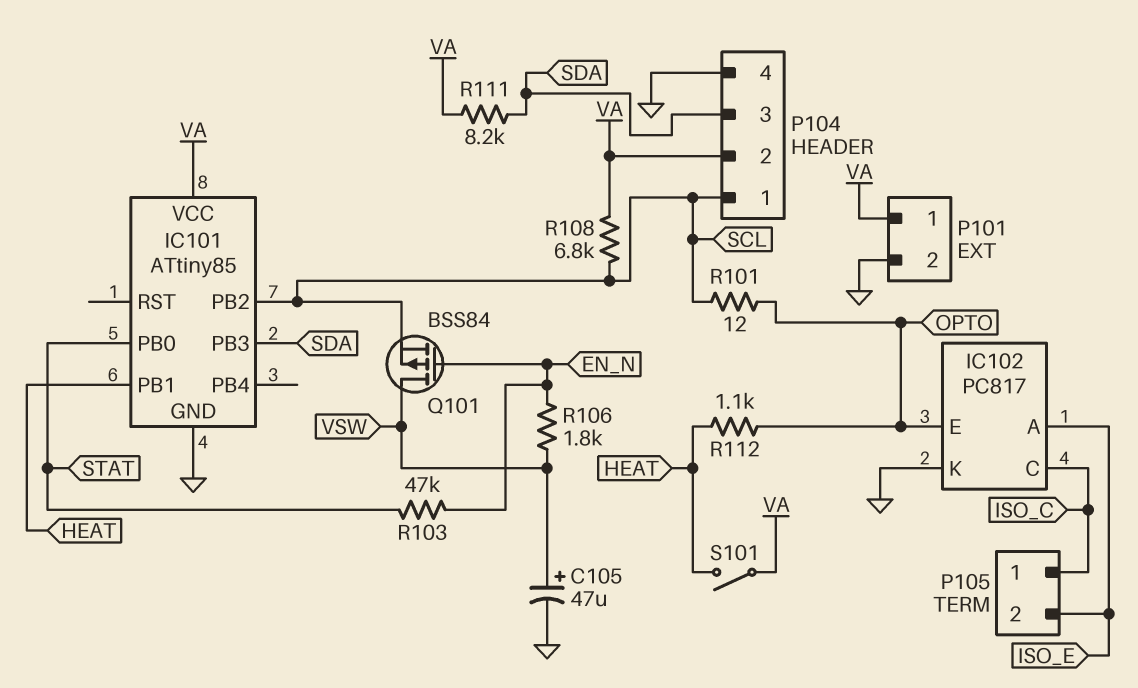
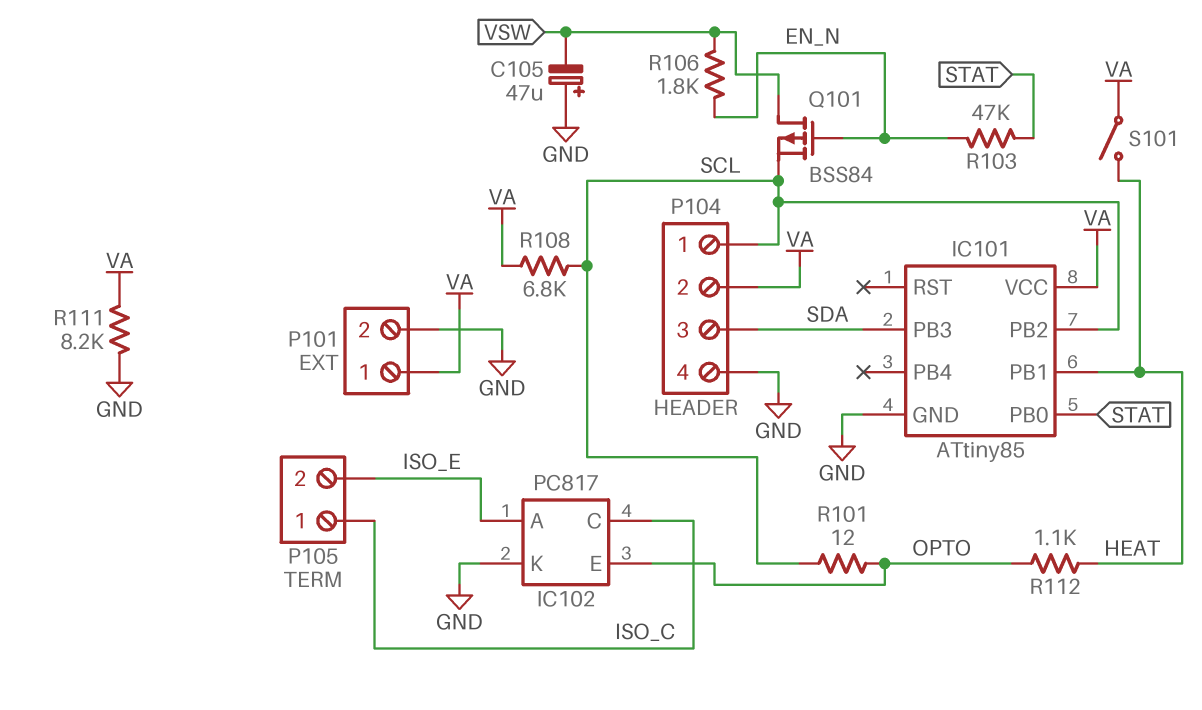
C105: 47uF (plus VSW, minus GND) -> 47uF (plus GND, minus VSW)
R111: 8.2k (SDA, VA) -> 8.2k (GND, VA)

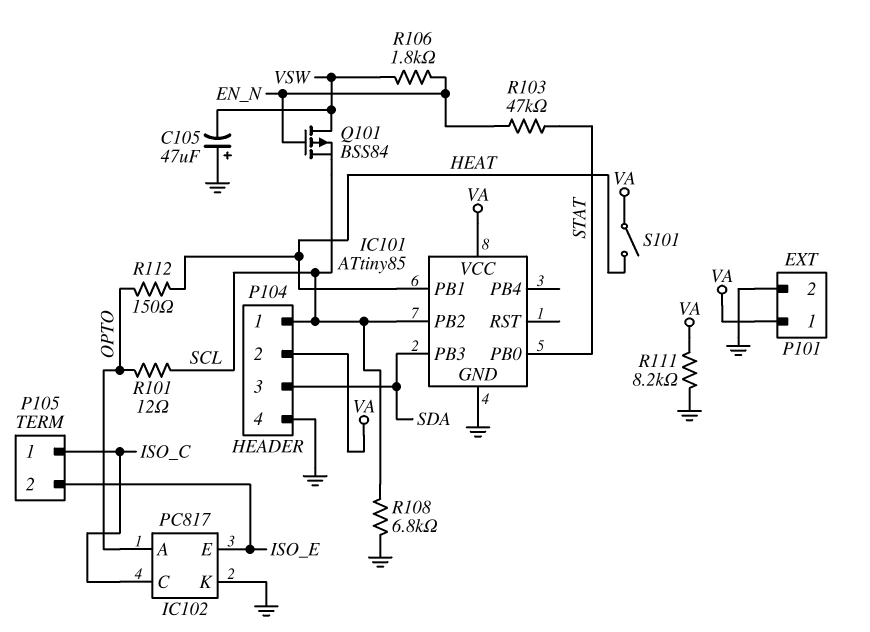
IC102 pin A: ISO_E -> OPTO
IC102 pin E: OPTO -> ISO_E
R108: 6.8k (SCL, VA) -> 6.8k (GND, SCL)
R112: 1.1k (HEAT, OPTO) -> 150 (HEAT, OPTO)

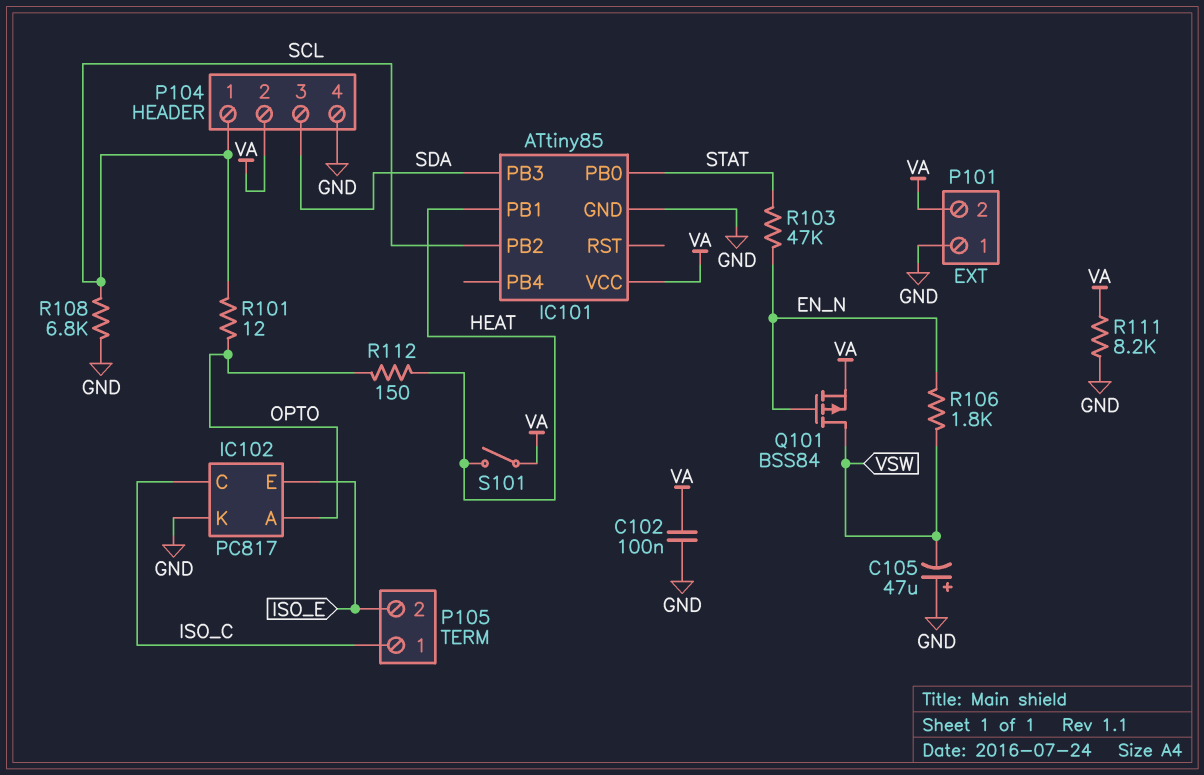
C102: none -> 100nF (GND, VA)
P101 pin 1: VA -> GND
P101 pin 2: GND -> VA
Q101: PMOS BSS84 (G EN_N, D VSW, S SCL) -> PMOS BSS84 (G EN_N, D VSW, S VA)

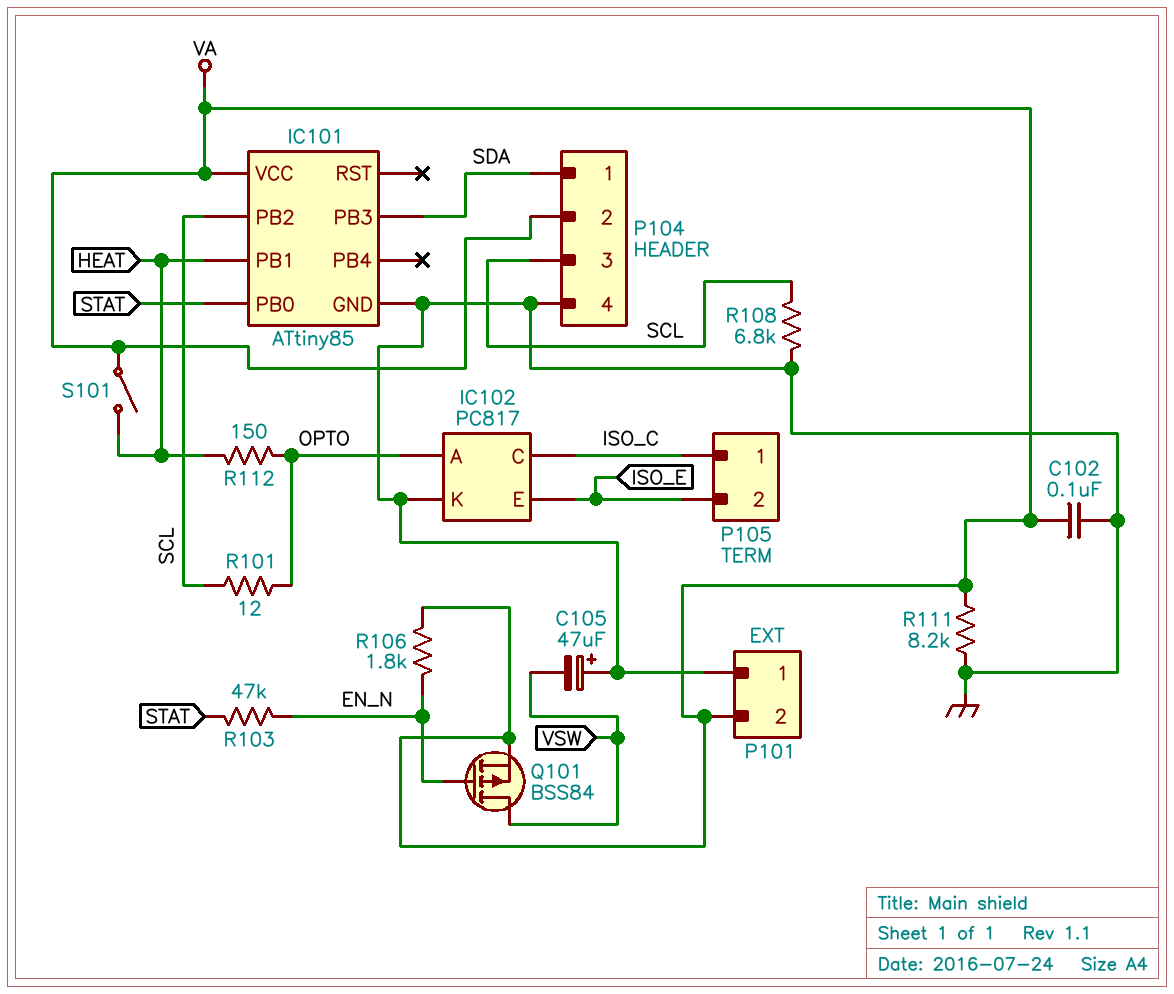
P104 pin 1: SCL -> SDA
P104 pin 3: SDA -> SCL
R106: 1.8k (EN_N, VSW) -> 1.8k (EN_N, VA)

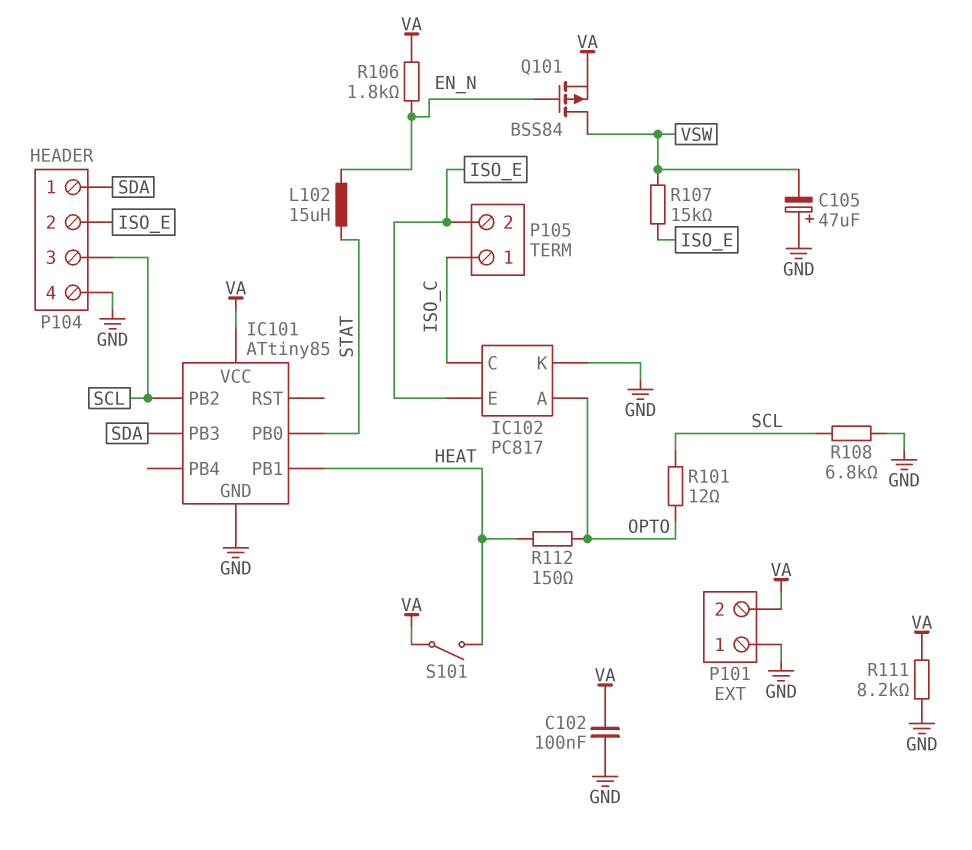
L102: none -> 15uH (EN_N, STAT)
P104 pin 2: VA -> ISO_E
R103: 47k (EN_N, STAT) -> none
R107: none -> 15k (ISO_E, VSW)

